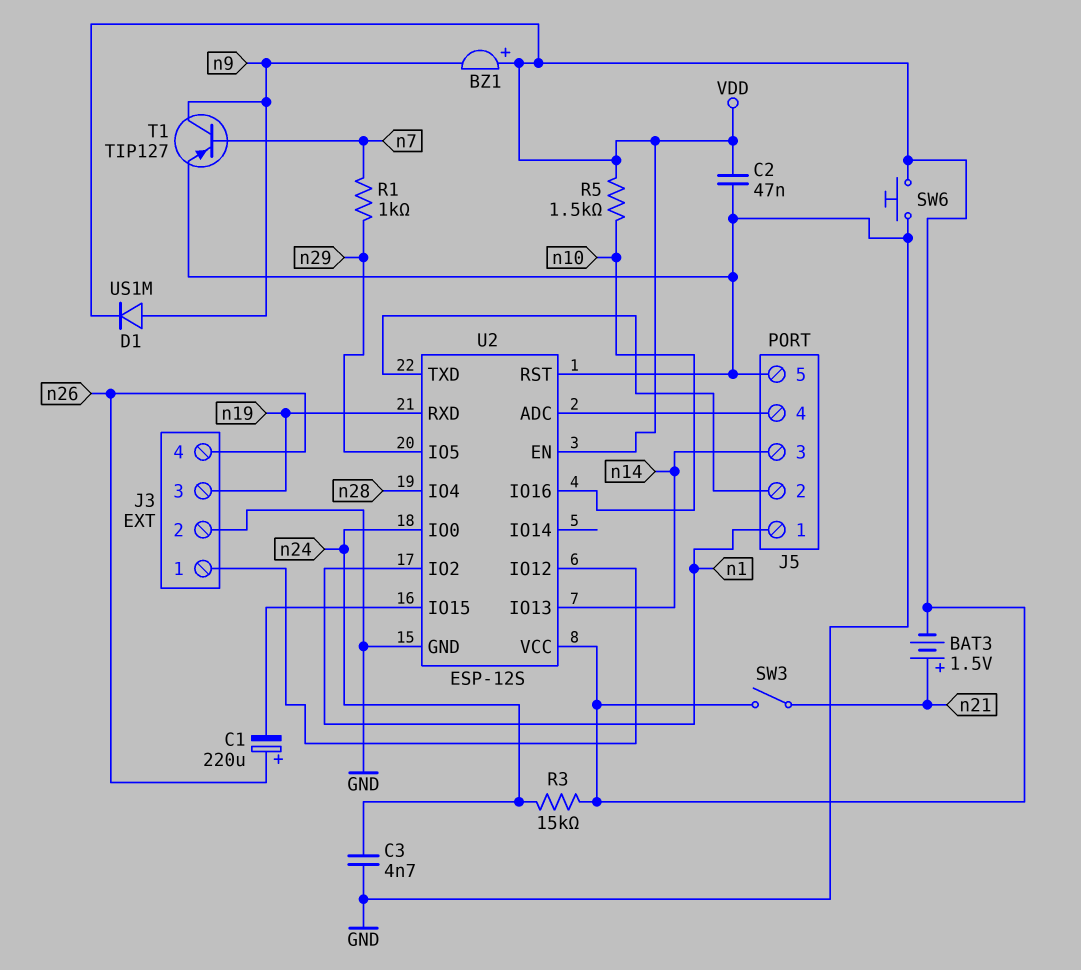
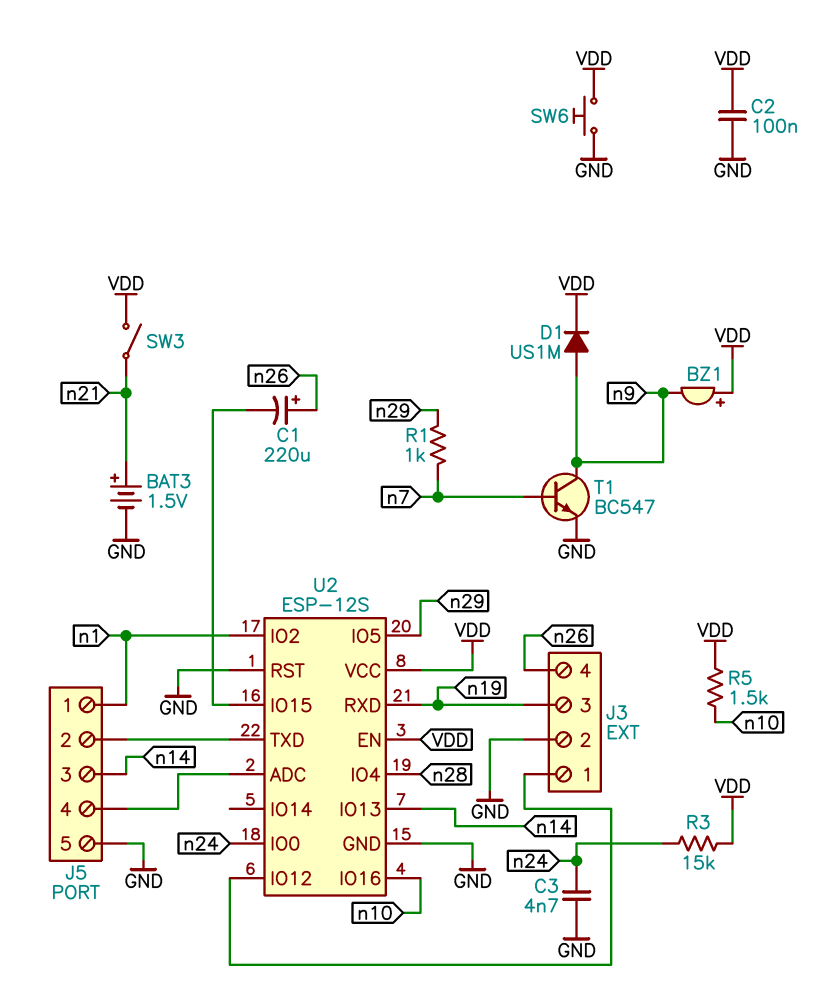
BAT3: 1.5V (plus n21, minus VDD) -> 1.5V (plus n21, minus GND)
C2: 47nF (GND, VDD) -> 100nF (GND, VDD)
T1: PNP TIP127 (B n7, C n9, E GND) -> NPN BC547 (B n7, C n9, E GND)

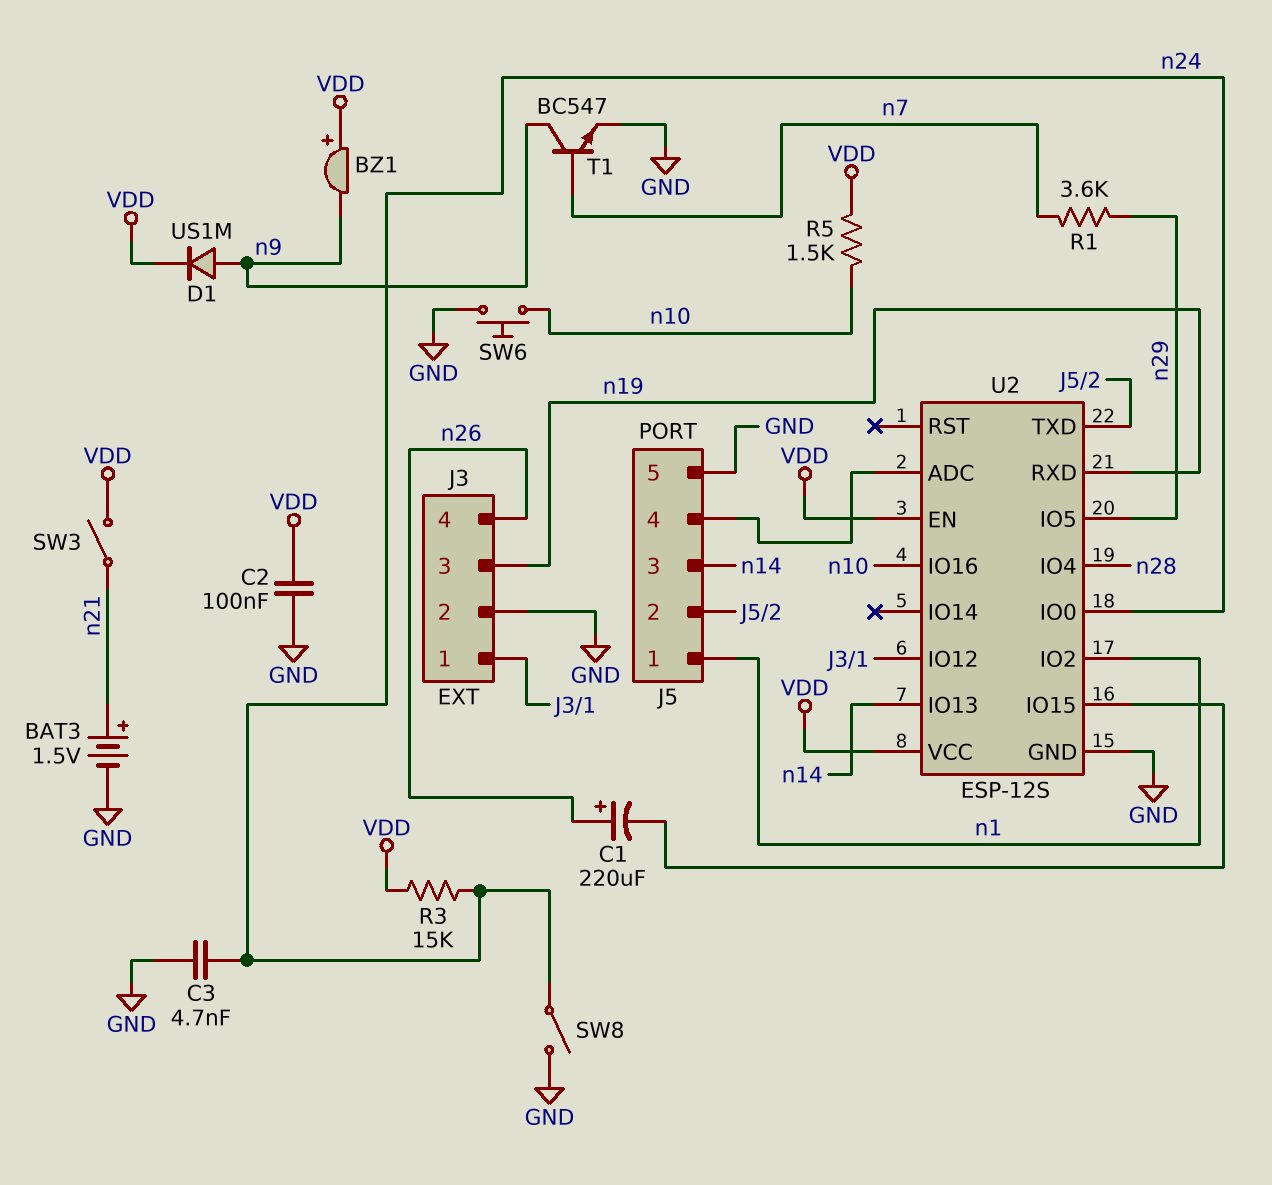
R1: 1k (n7, n29) -> 3.6k (n7, n29)
SW6: button (GND, VDD) -> button (GND, n10)
SW8: none -> switch (GND, n24)
U2 pin RST: GND -> none

